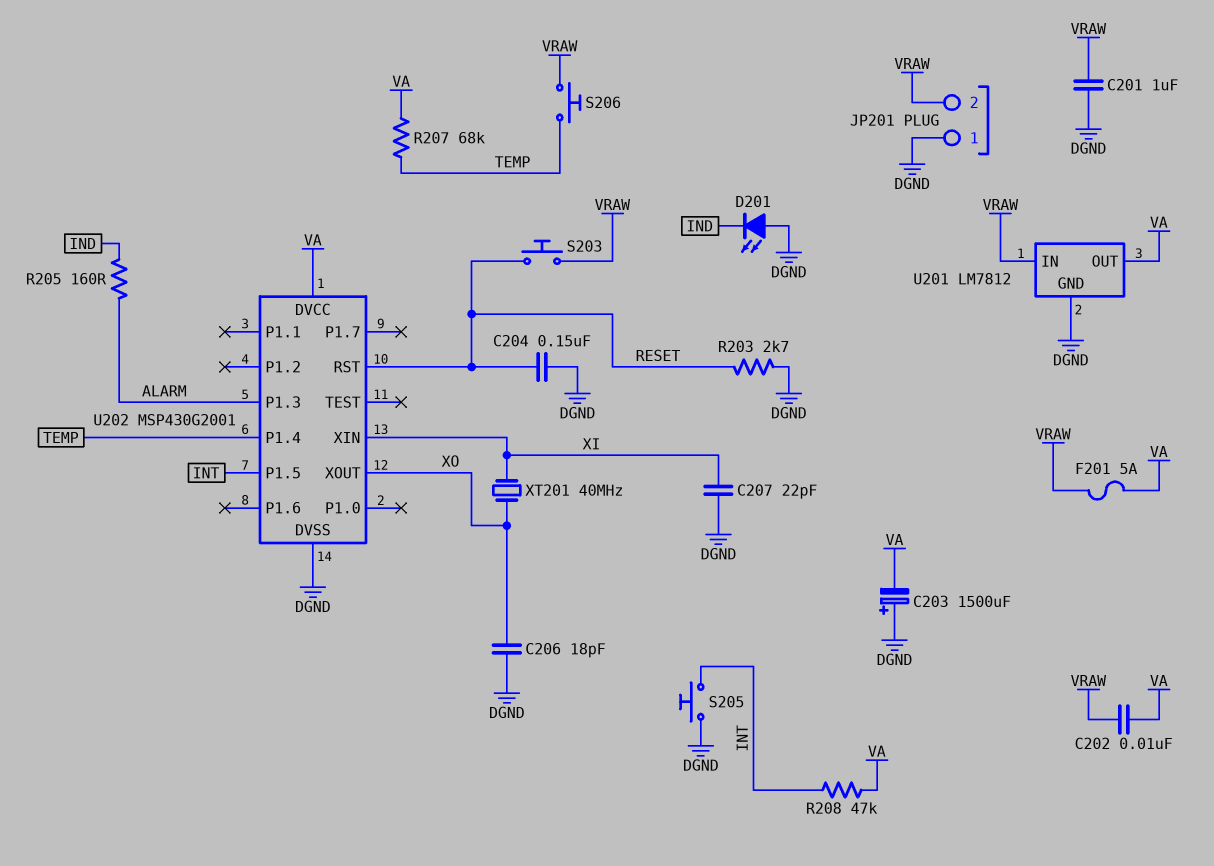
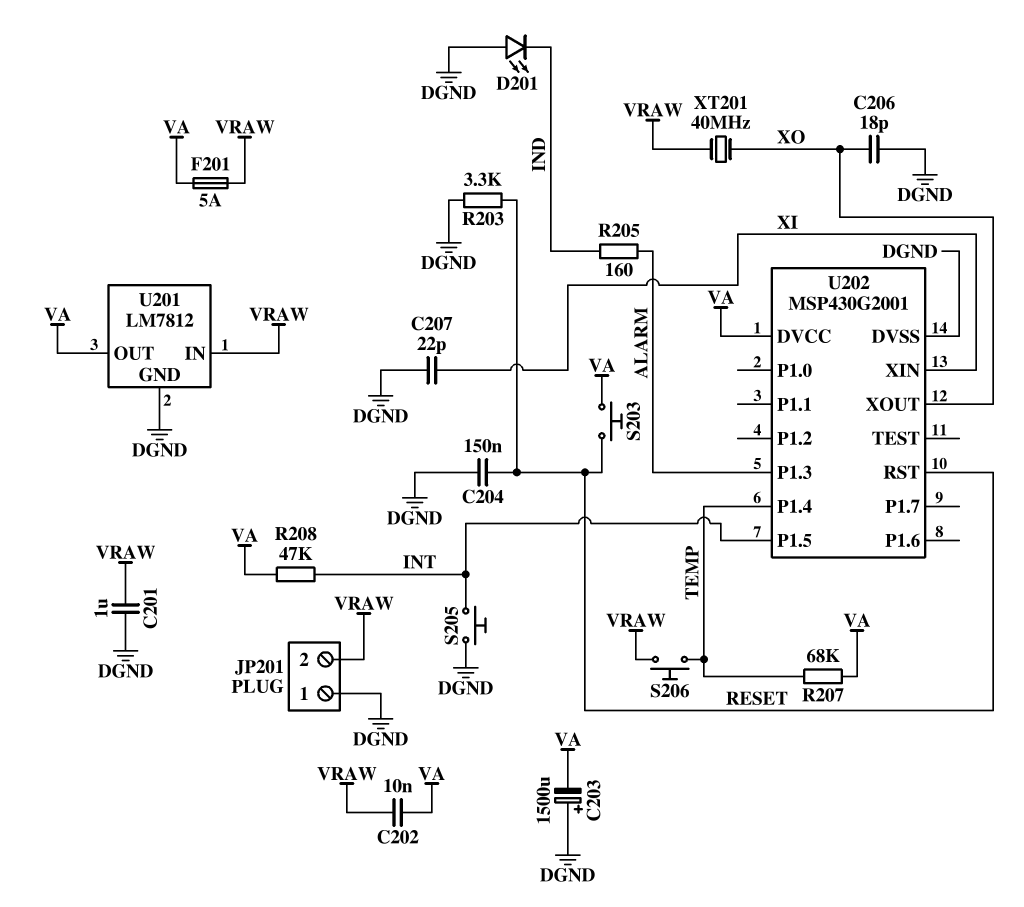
R203: 2.7k (DGND, RESET) -> 3.3k (DGND, RESET)
S203: button (RESET, VRAW) -> button (RESET, VA)
XT201: 40MHz (XI, XO) -> 40MHz (VRAW, XO)

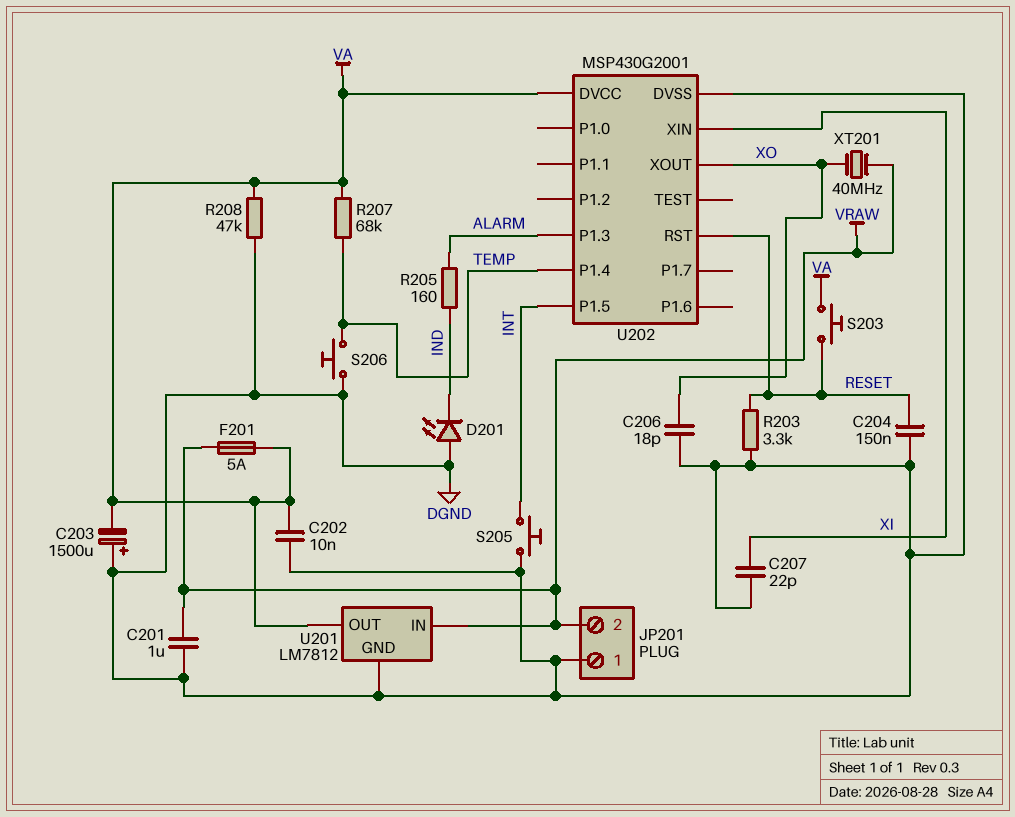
C202: 10nF (VA, VRAW) -> 10nF (DGND, VA)
R208: 47k (INT, VA) -> 47k (DGND, VA)
S206: button (TEMP, VRAW) -> button (DGND, TEMP)

